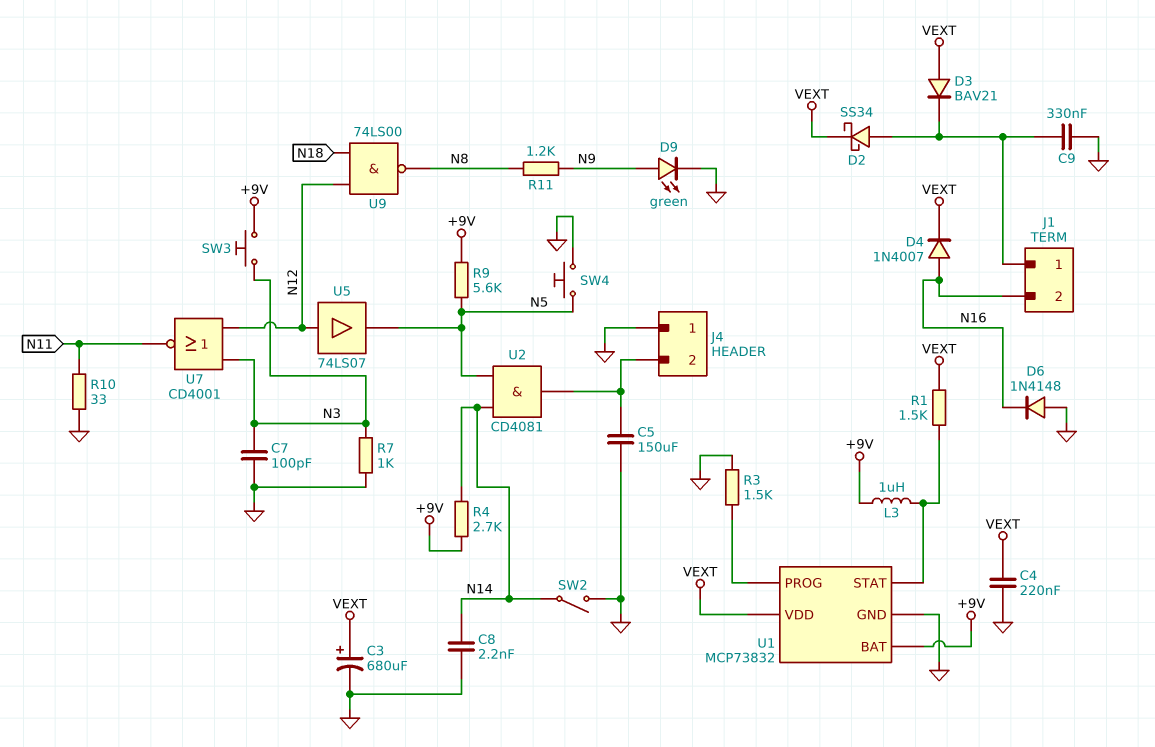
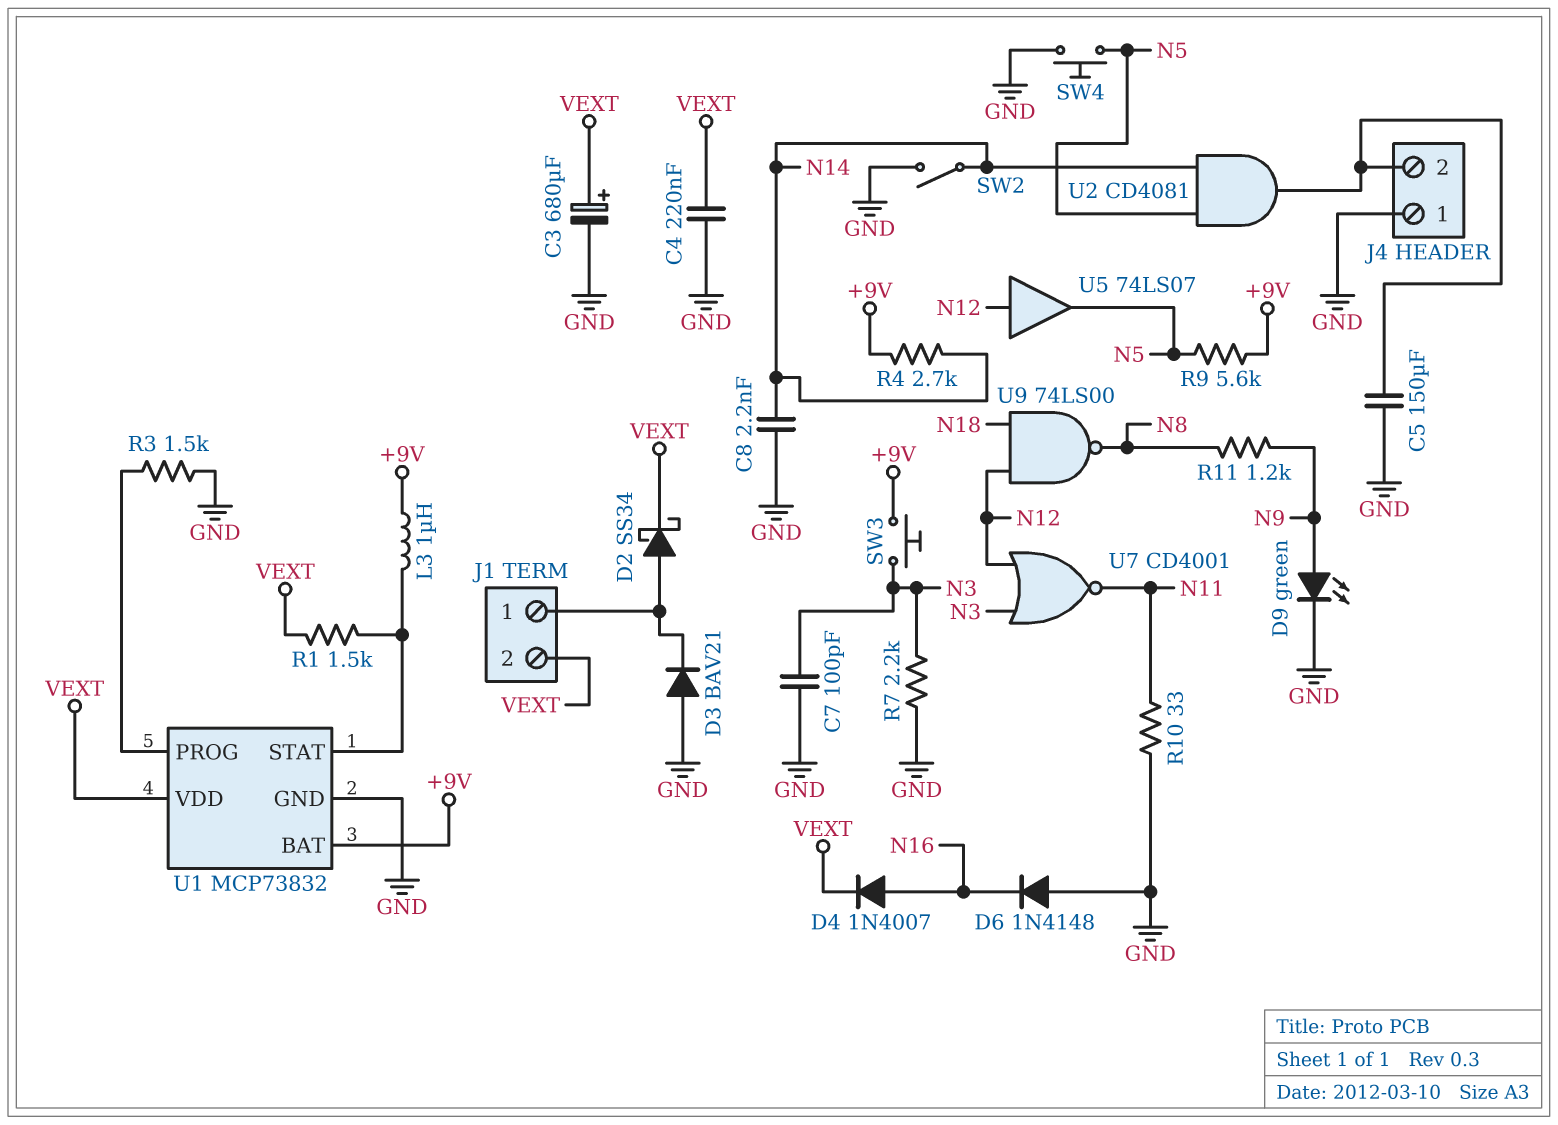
C9: 330nF (GND, J1/1) -> none
D3: diode BAV21 (A VEXT, K J1/1) -> diode BAV21 (A GND, K J1/1)
J1 pin 2: N16 -> VEXT
R7: 1k (GND, N3) -> 2.2k (GND, N3)

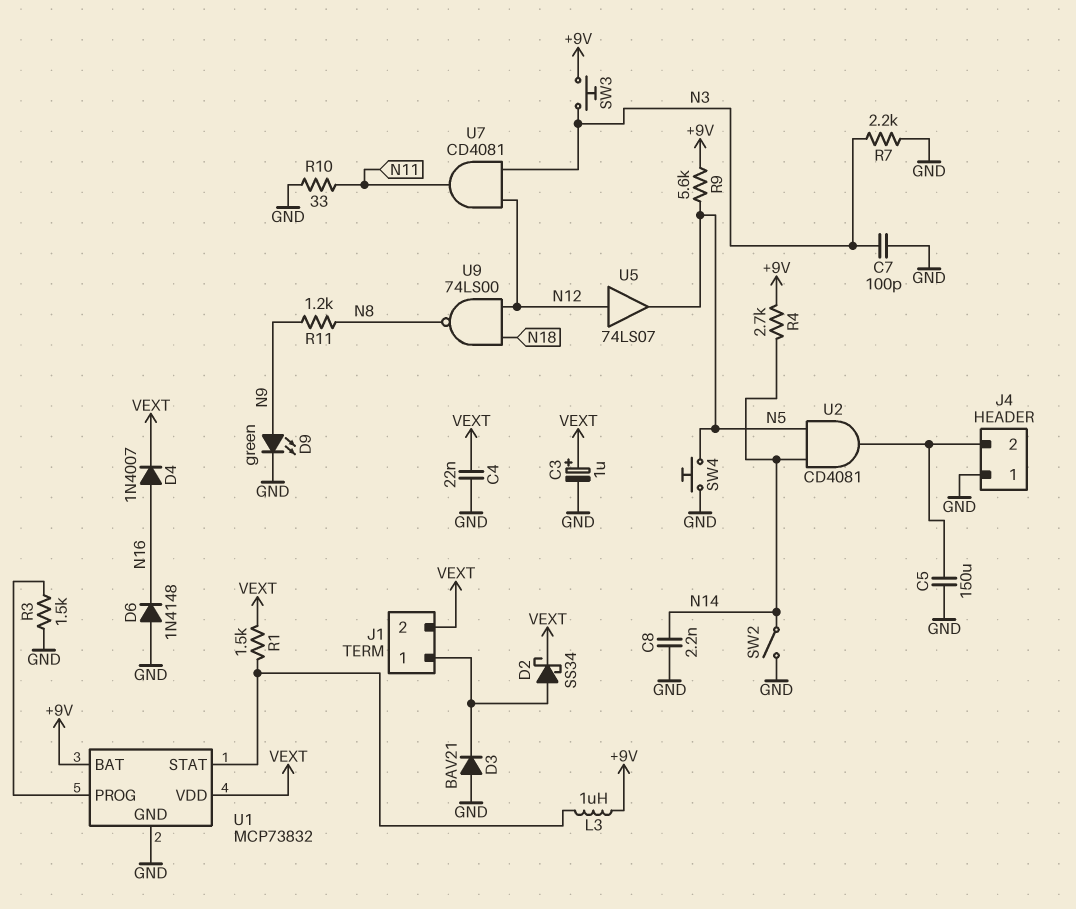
C3: 680uF (plus VEXT, minus GND) -> 1uF (plus VEXT, minus GND)
C4: 220nF (GND, VEXT) -> 22nF (GND, VEXT)
U7: NOR CD4001 (in N3, in N12, out N11) -> AND CD4081 (in N3, in N12, out N11)

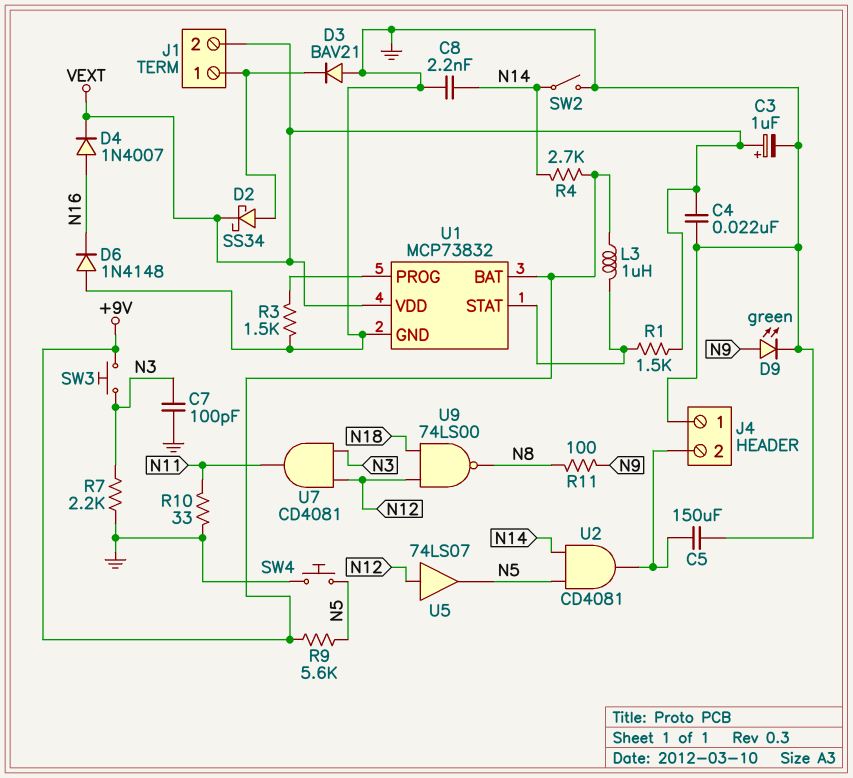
R11: 1.2k (N8, N9) -> 100 (N8, N9)

